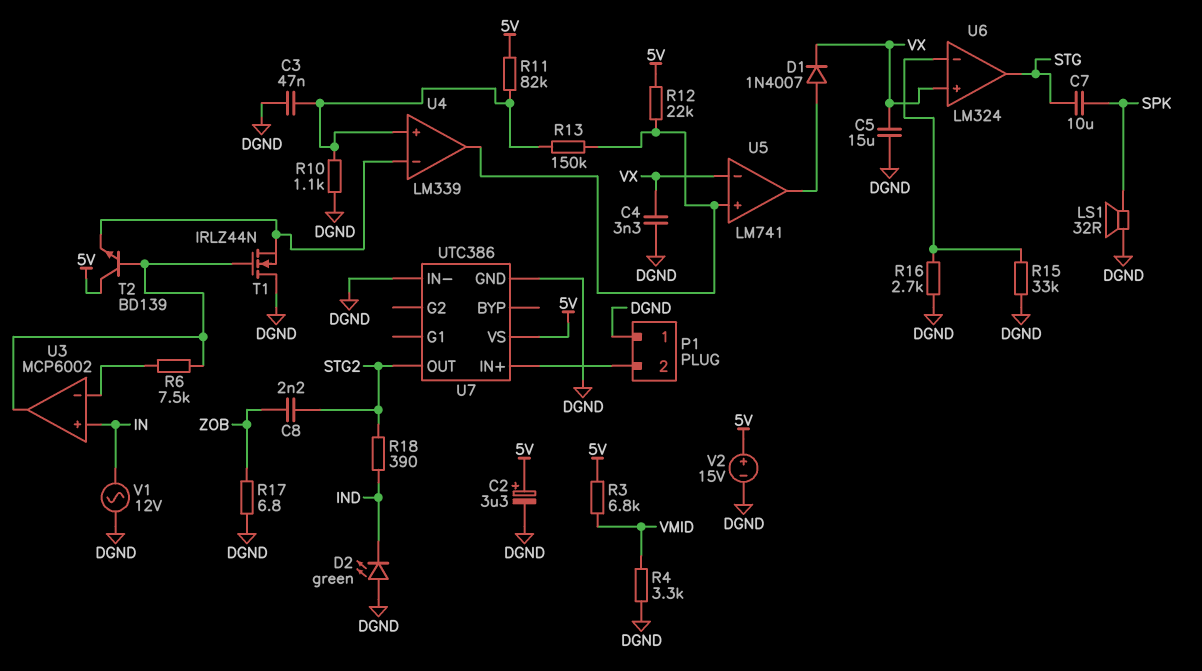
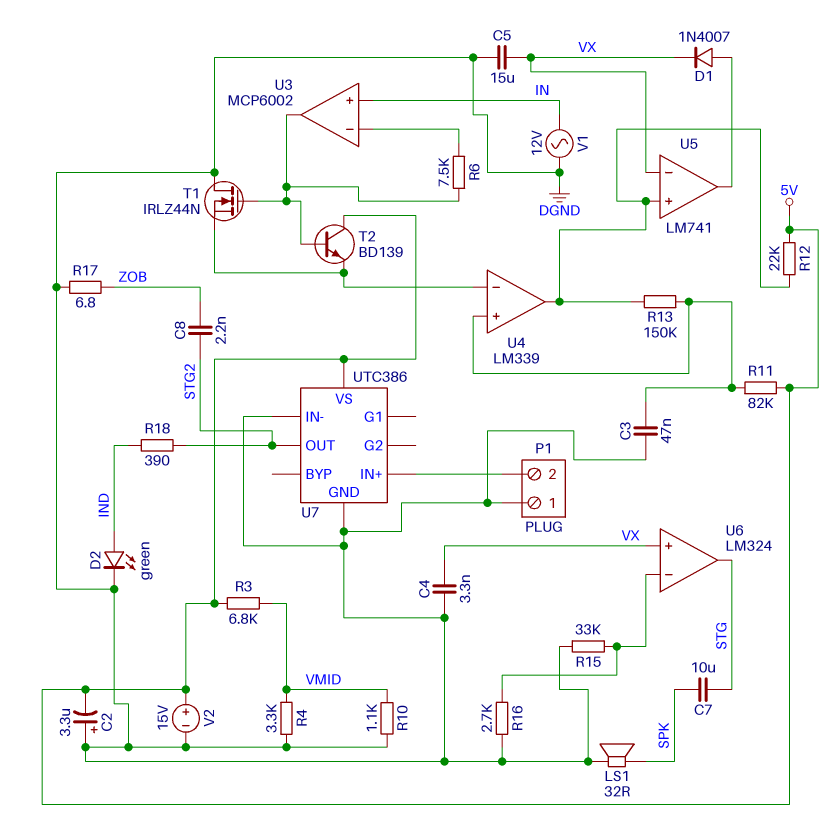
C2: 3.3uF (plus 5V, minus DGND) -> 3.3uF (plus DGND, minus 5V)
D2: LED green (A DGND, K IND) -> LED green (A IND, K DGND)
R10: 1.1k (DGND, U4/in+) -> 1.1k (DGND, VMID)

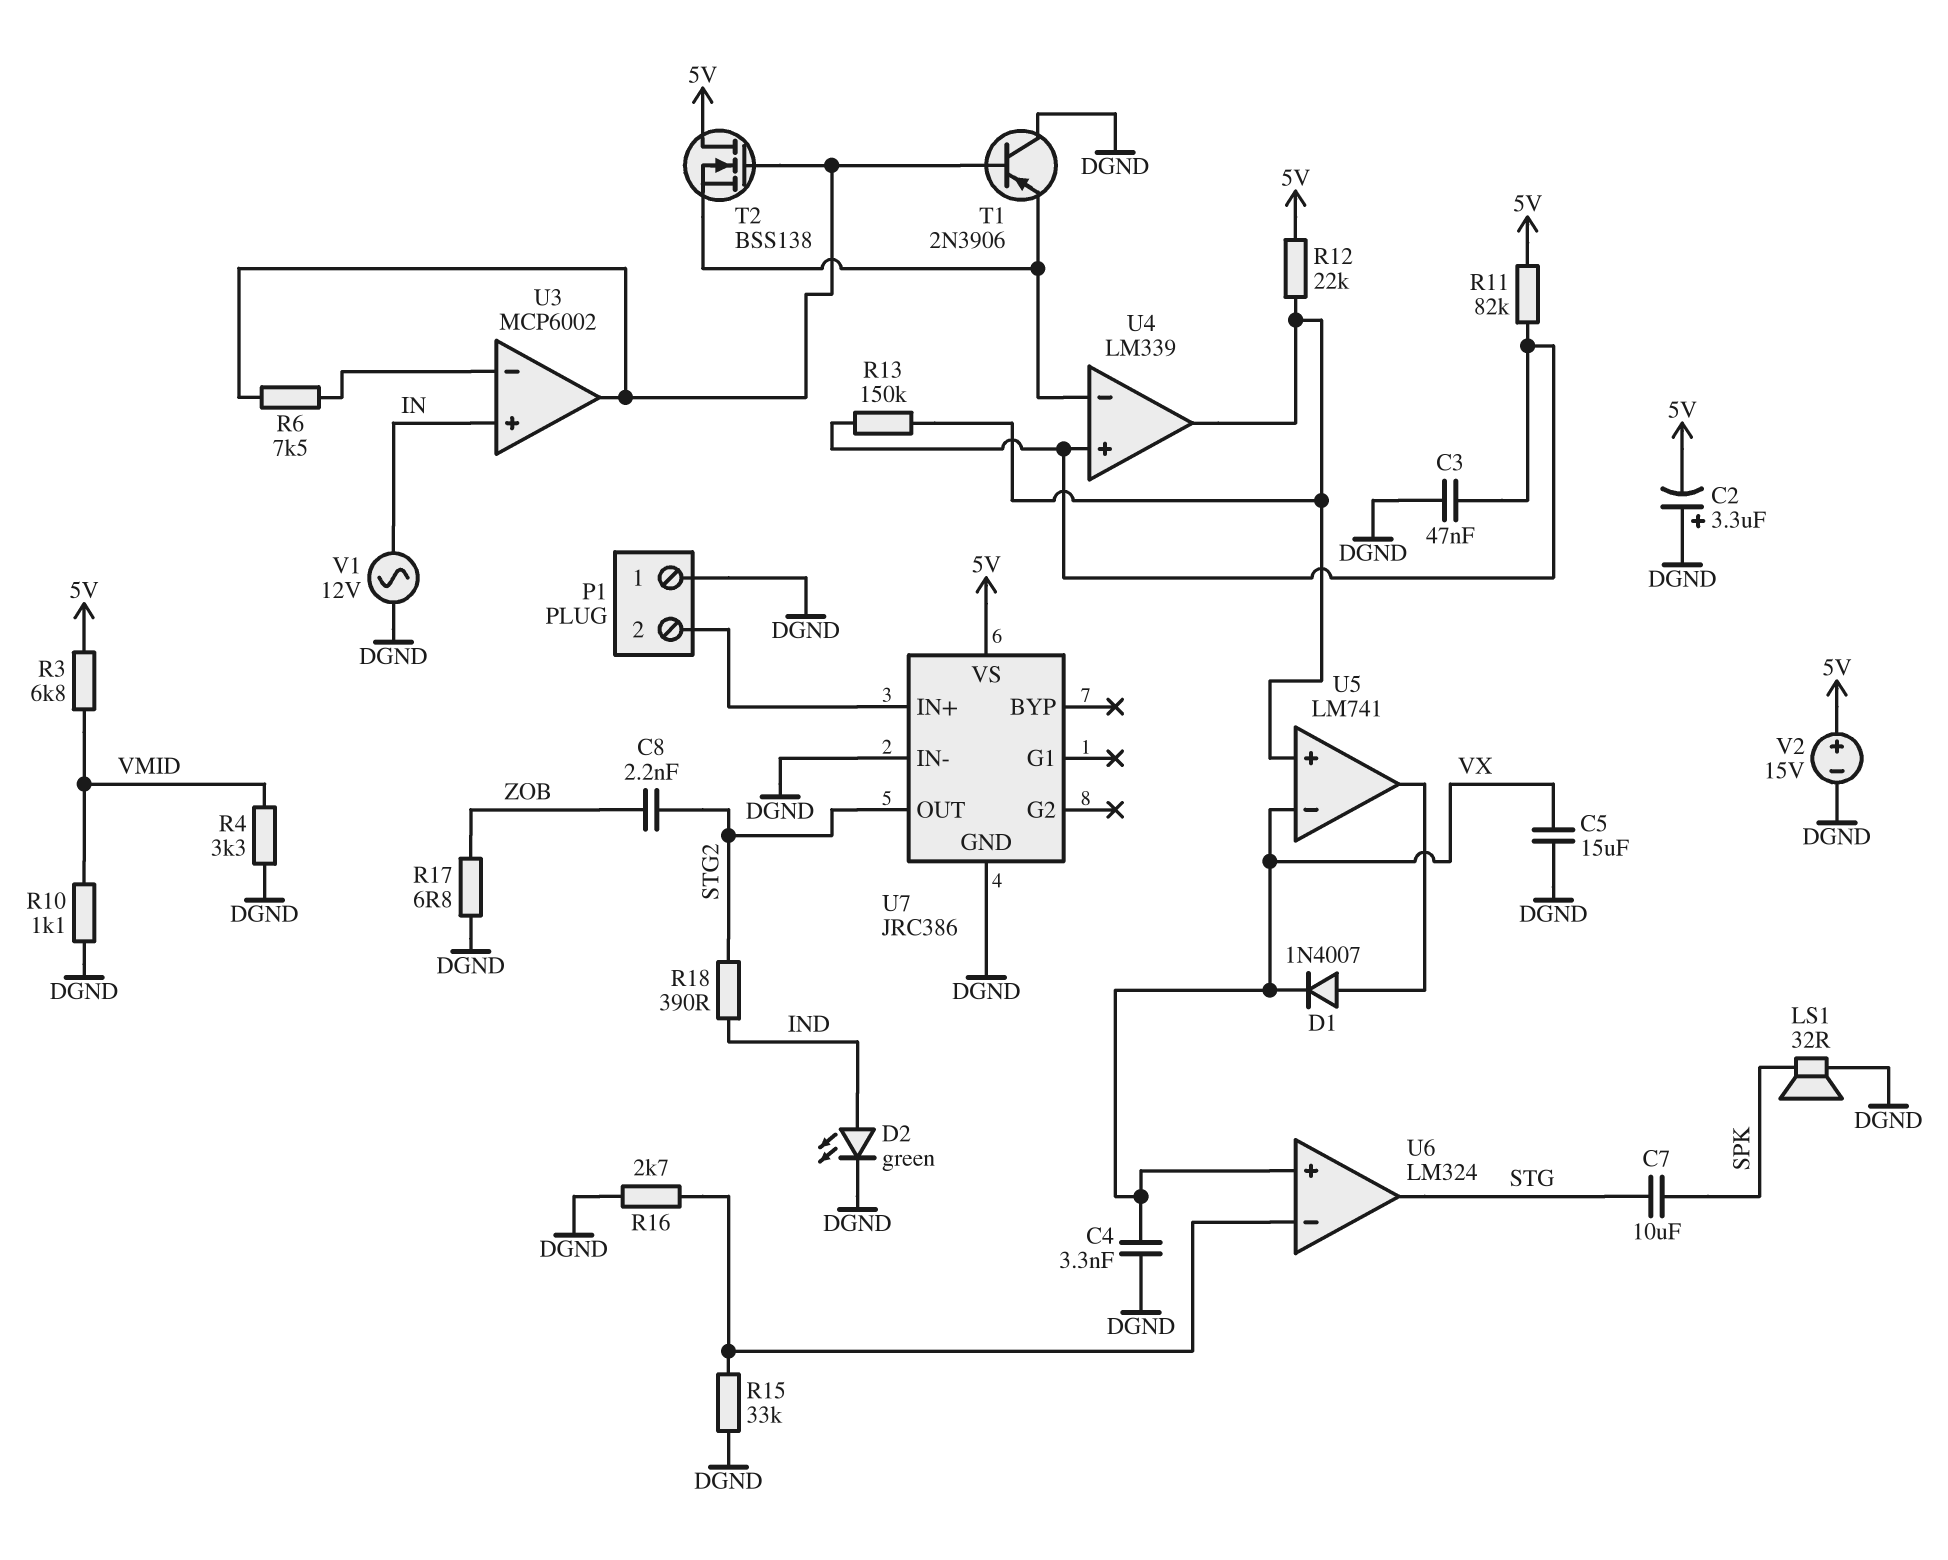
T1: NMOS IRLZ44N (G U3/out, D DGND, S U4/in-) -> PNP 2N3906 (B U3/out, C DGND, E U4/in-)
T2: NPN BD139 (B U3/out, C 5V, E U4/in-) -> NMOS BSS138 (G U3/out, D 5V, S U4/in-)
U7: UTC386 -> JRC386

